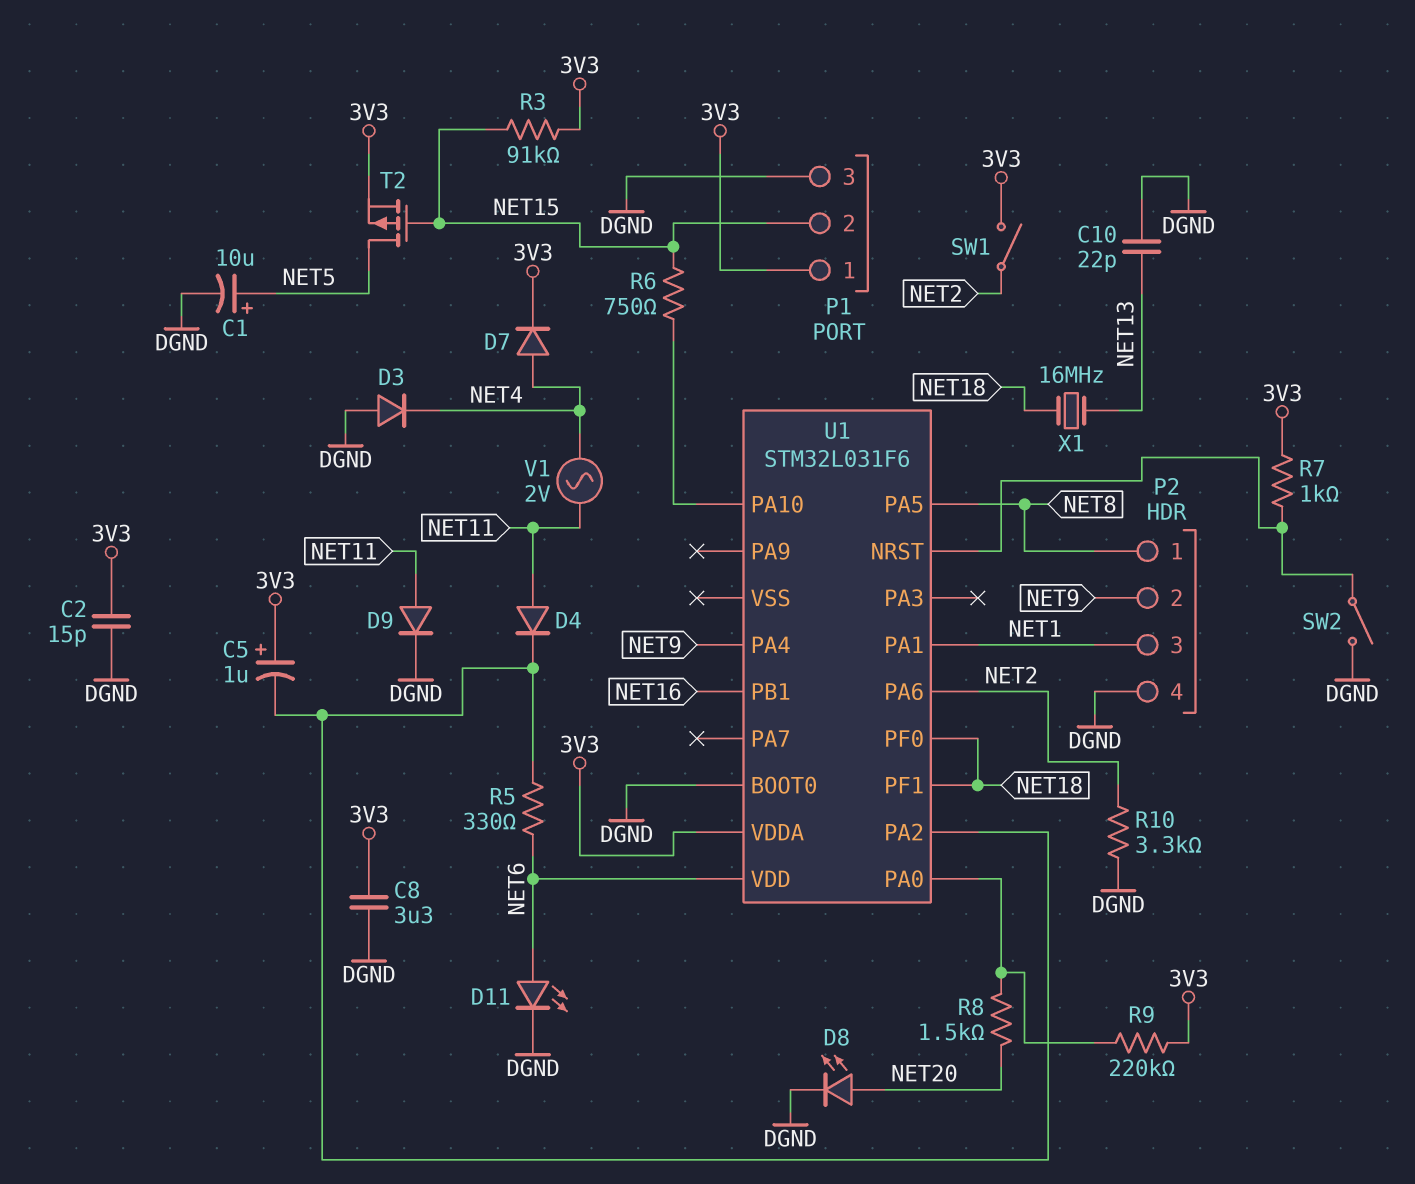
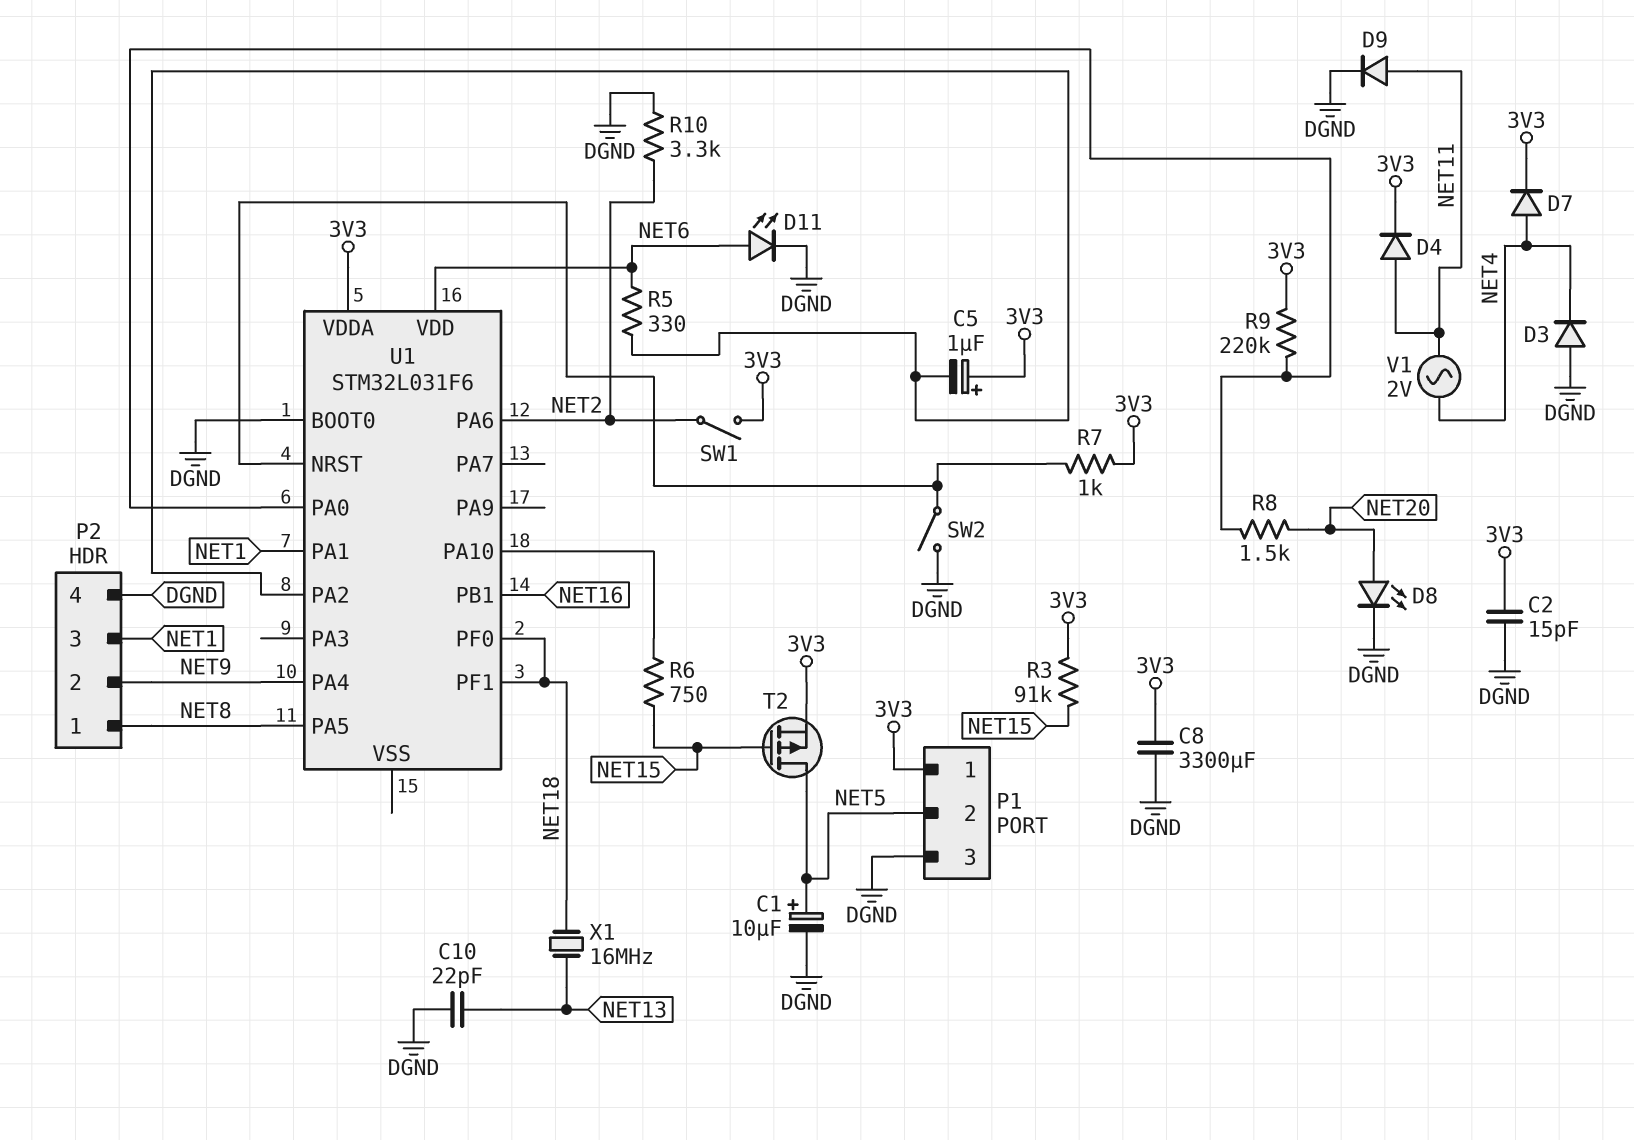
C8: 3.3uF (3V3, DGND) -> 3300uF (3V3, DGND)
D4: diode (A NET11, K U1/PA2) -> diode (A NET11, K 3V3)
P1 pin 2: NET15 -> NET5

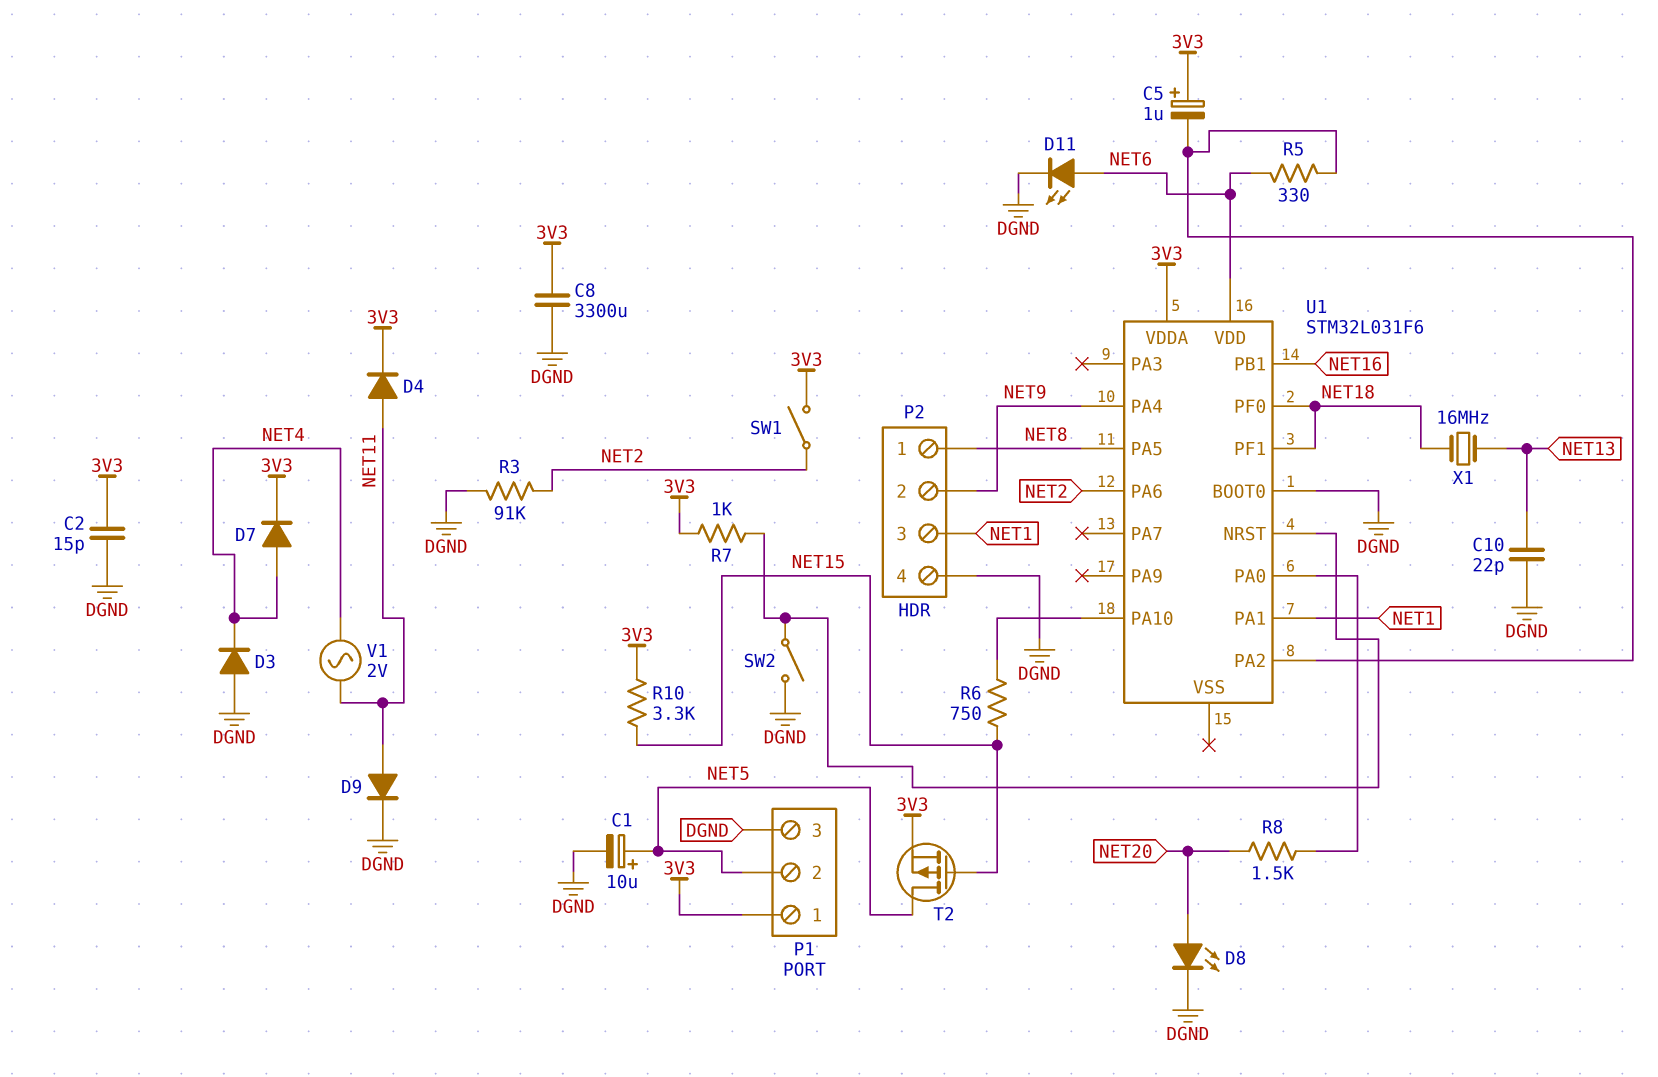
R3: 91k (3V3, NET15) -> 91k (DGND, NET2)
R9: 220k (3V3, U1/PA0) -> none
R10: 3.3k (DGND, NET2) -> 3.3k (3V3, NET15)

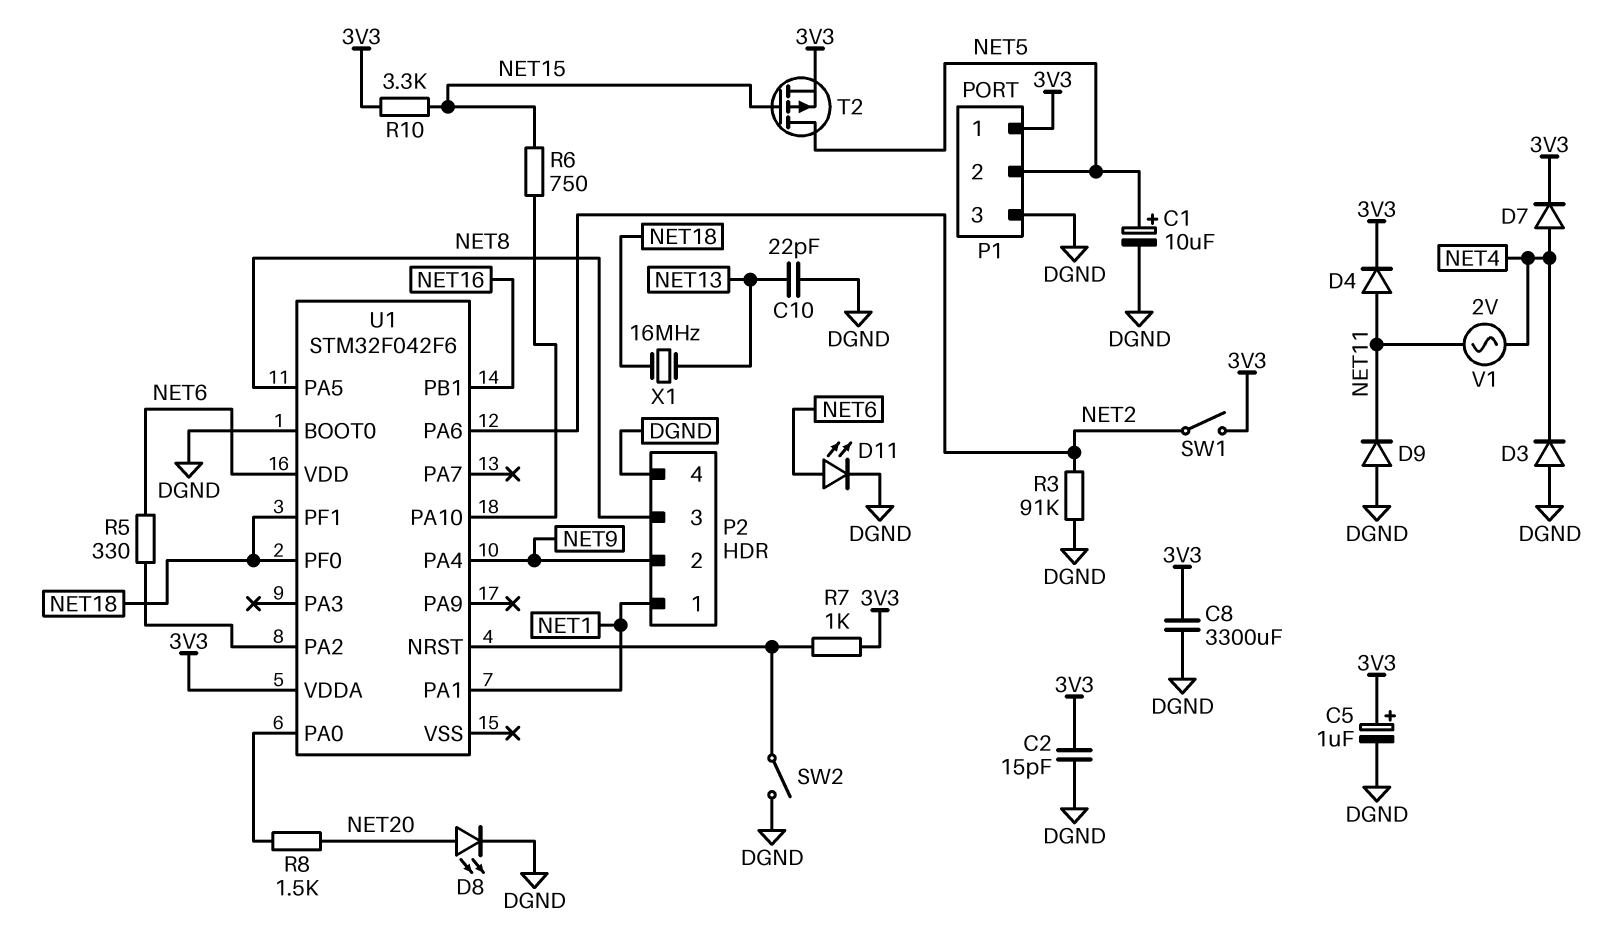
C5: 1uF (plus 3V3, minus U1/PA2) -> 1uF (plus 3V3, minus DGND)
D9: diode (A NET11, K DGND) -> diode (A DGND, K NET11)
P2 pin 1: NET8 -> NET1
P2 pin 3: NET1 -> NET8
U1: STM32L031F6 -> STM32F042F6

